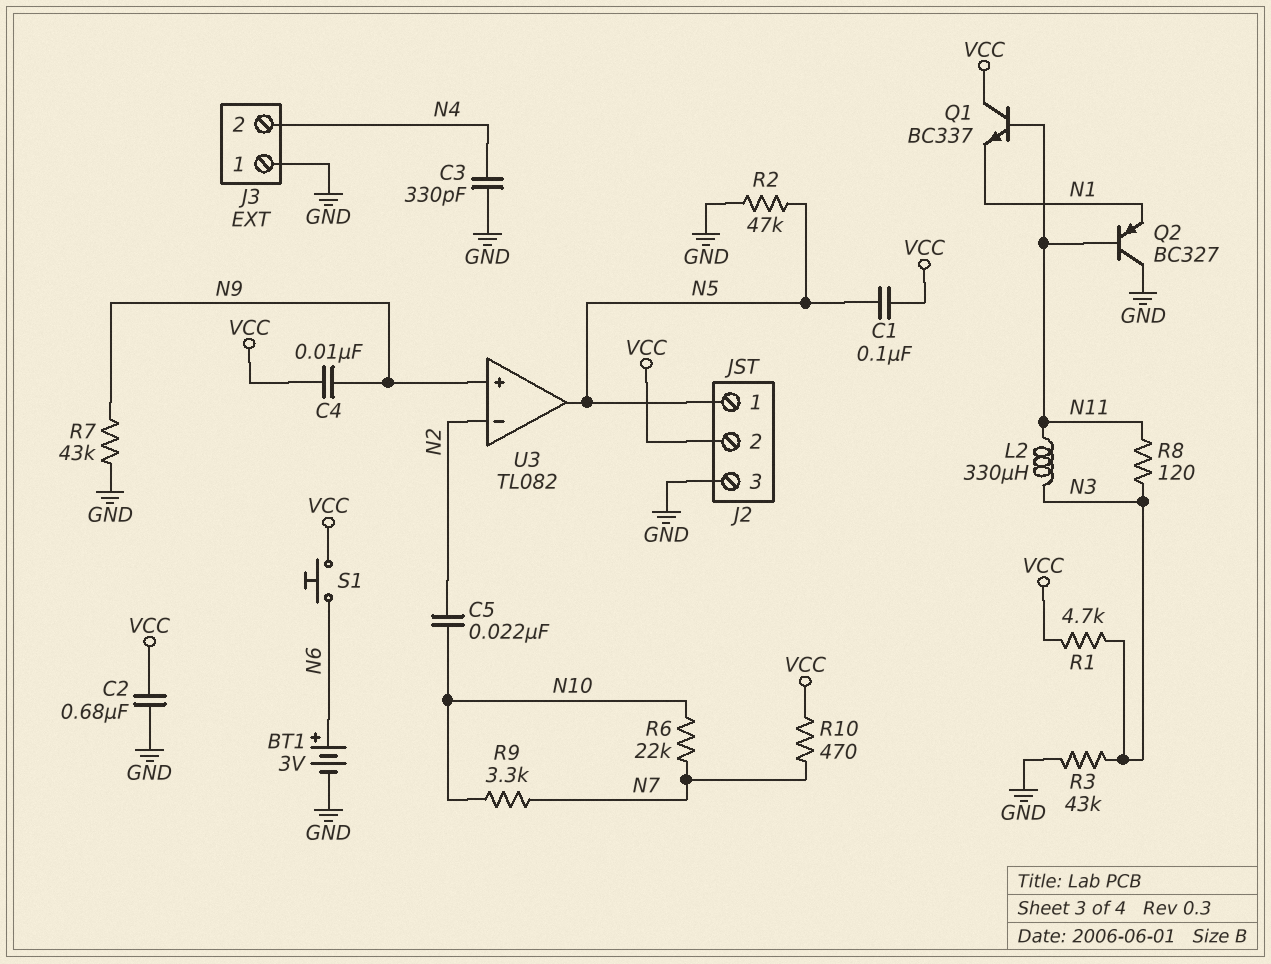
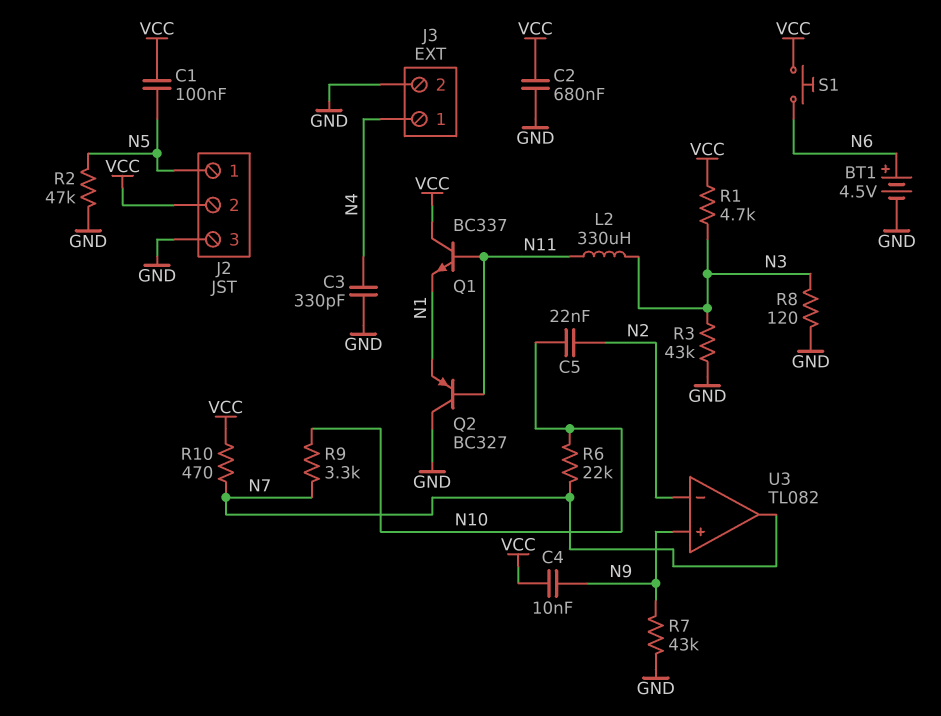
BT1: 3V (plus N6, minus GND) -> 4.5V (plus N6, minus GND)
J3 pin 1: GND -> N4
J3 pin 2: N4 -> GND
R8: 120 (N3, N11) -> 120 (GND, N3)
U3 pin out: N5 -> N7

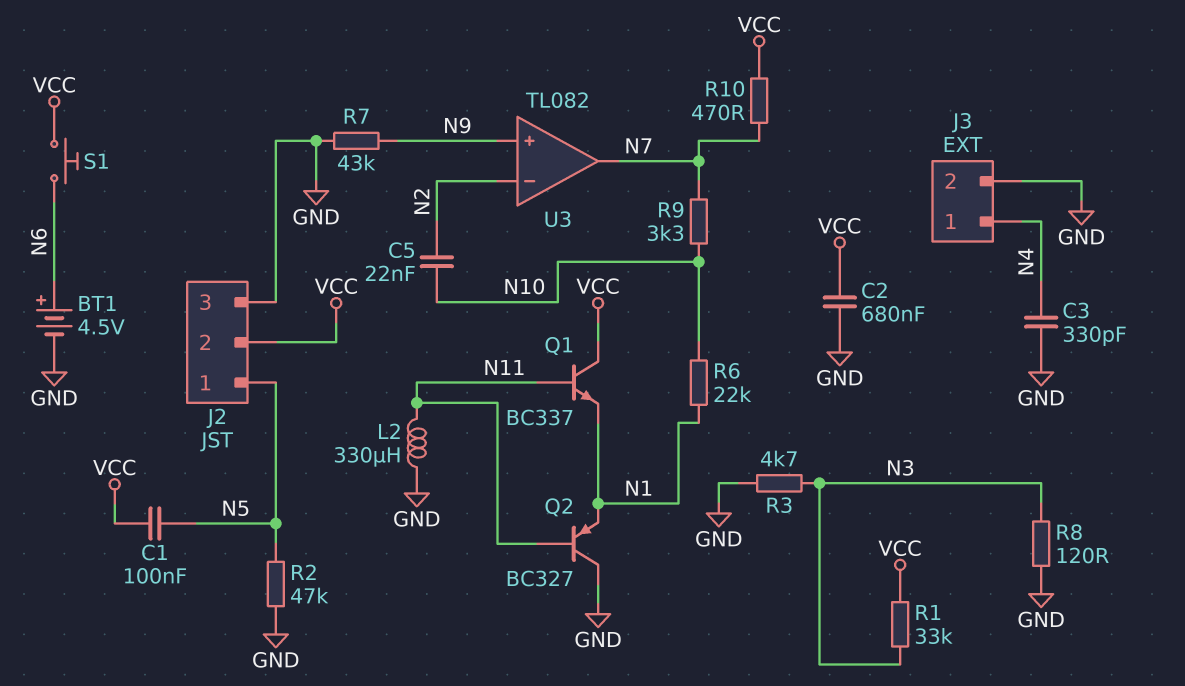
C4: 10nF (N9, VCC) -> none
L2: 330uH (N3, N11) -> 330uH (GND, N11)
R1: 4.7k (N3, VCC) -> 33k (N3, VCC)
R3: 43k (GND, N3) -> 4.7k (GND, N3)
R6: 22k (N7, N10) -> 22k (N1, N10)

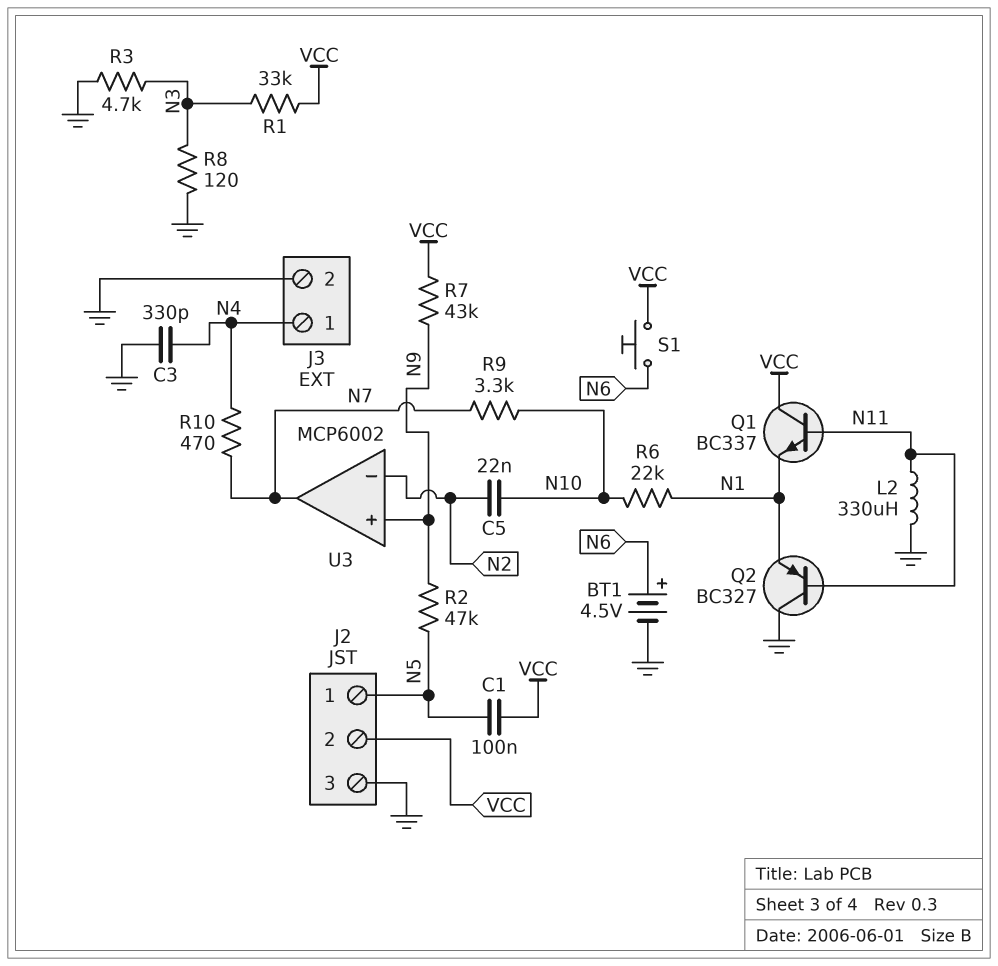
C2: 680nF (GND, VCC) -> none
R2: 47k (GND, N5) -> 47k (N5, N9)
R7: 43k (GND, N9) -> 43k (N9, VCC)
R10: 470 (N7, VCC) -> 470 (N4, N7)
U3: TL082 -> MCP6002

